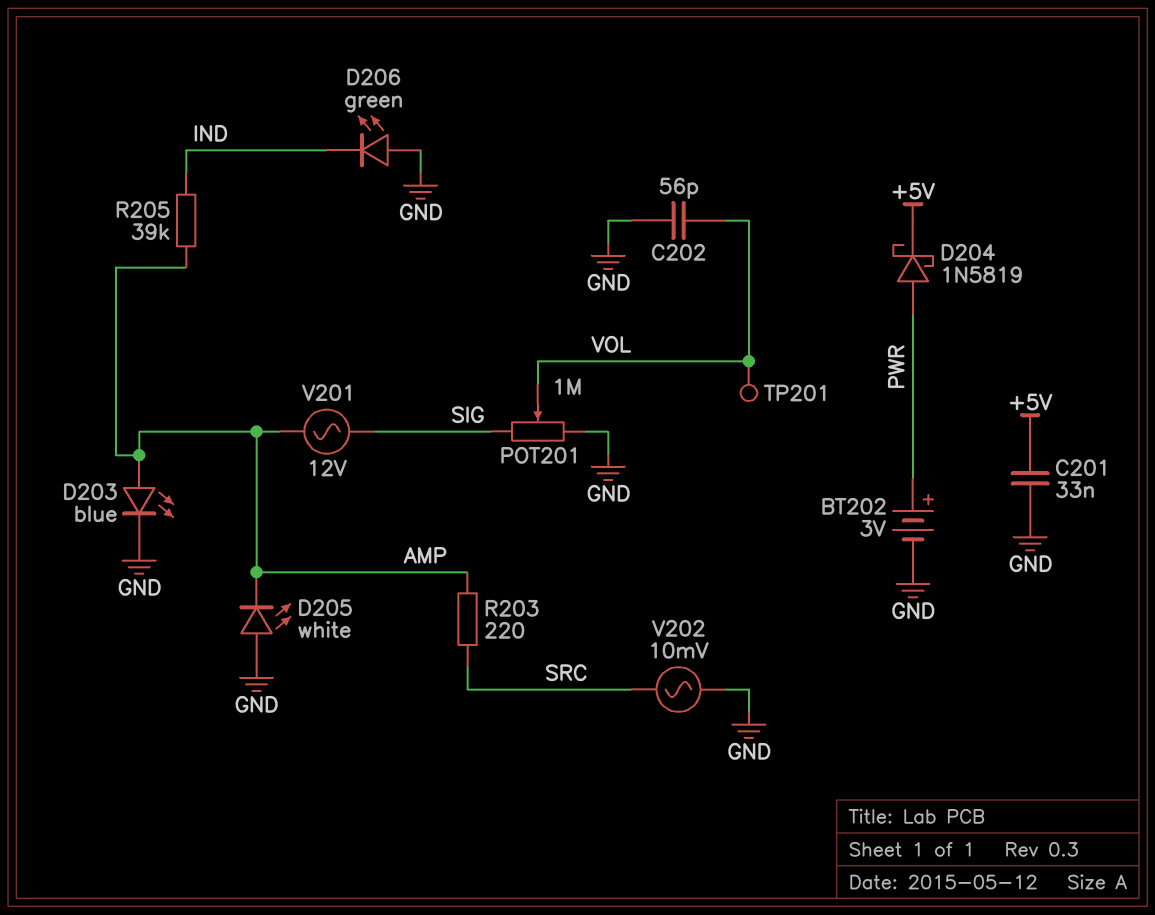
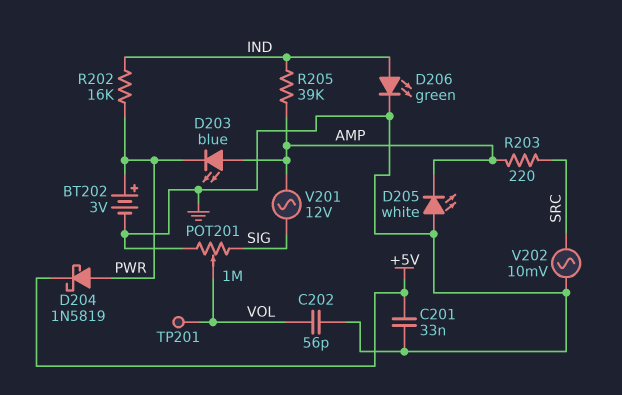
D203: LED blue (A AMP, K GND) -> LED blue (A AMP, K PWR)
D206: LED green (A GND, K IND) -> LED green (A IND, K GND)
R202: none -> 16k (IND, PWR)

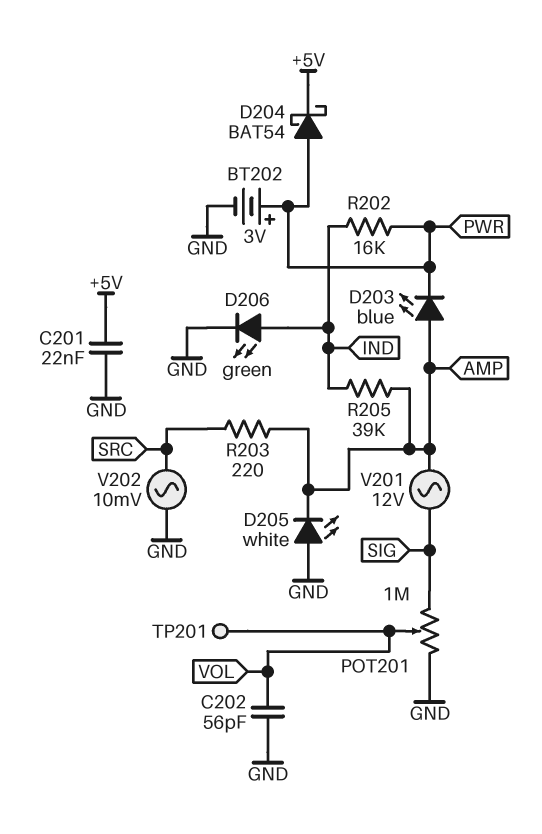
C201: 33nF (+5V, GND) -> 22nF (+5V, GND)
D204: schottky 1N5819 (A PWR, K +5V) -> schottky BAT54 (A PWR, K +5V)

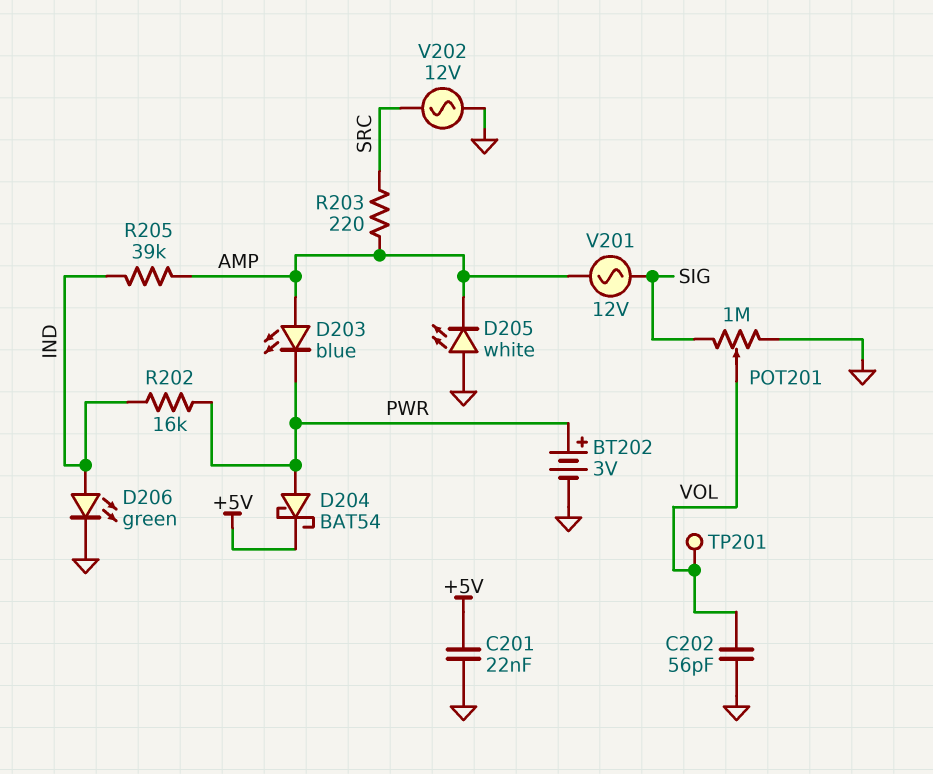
V202: AC 10mV (GND, SRC) -> AC 12V (GND, SRC)

